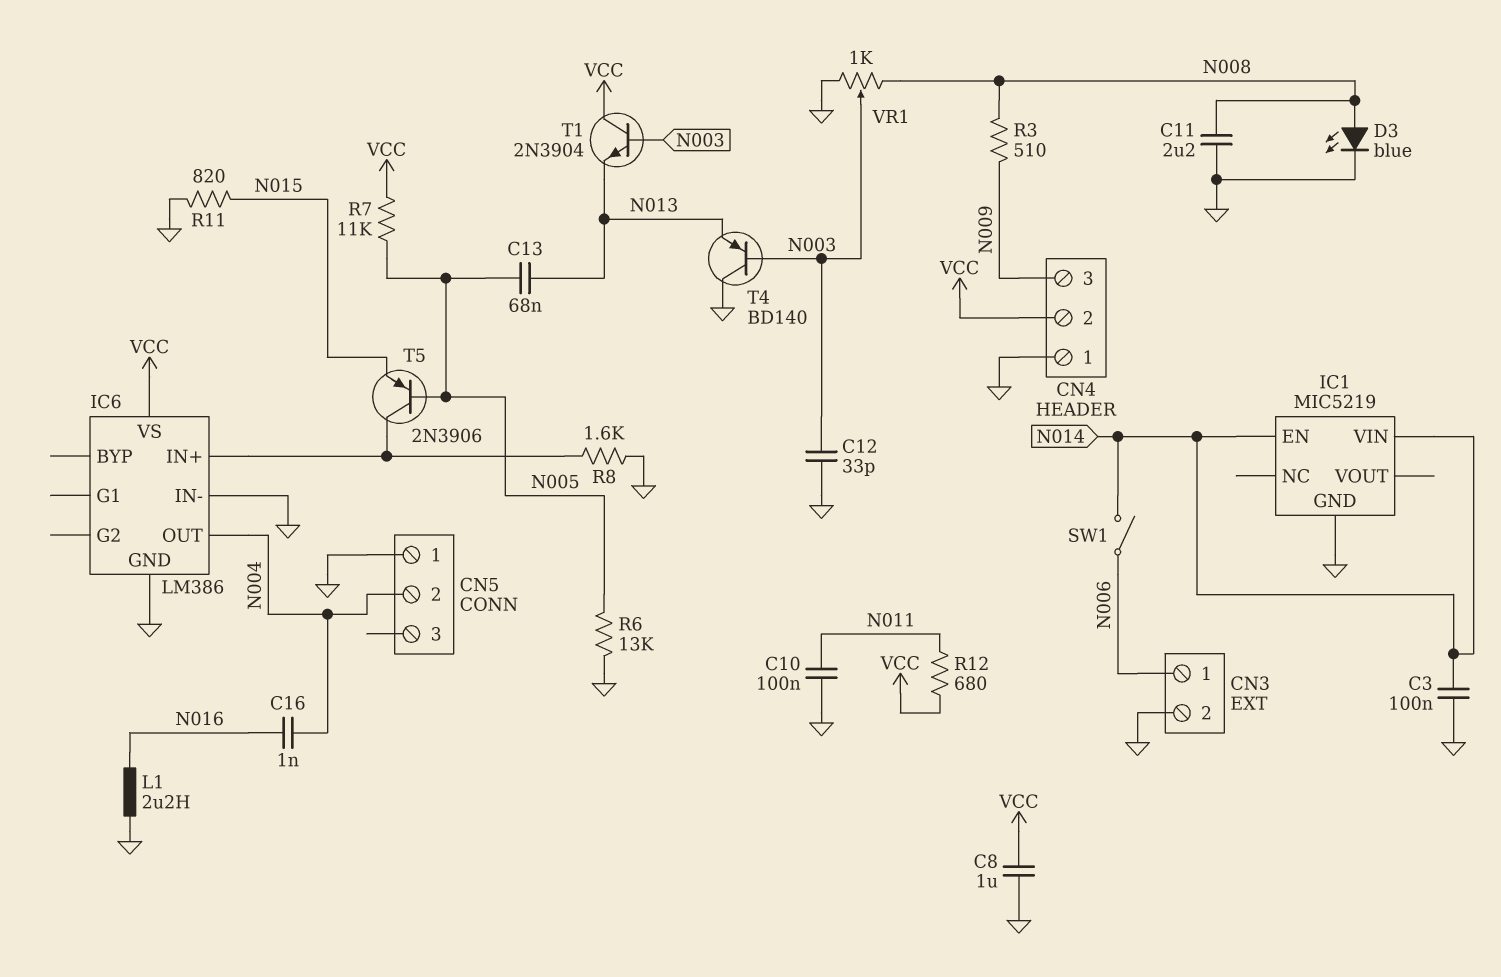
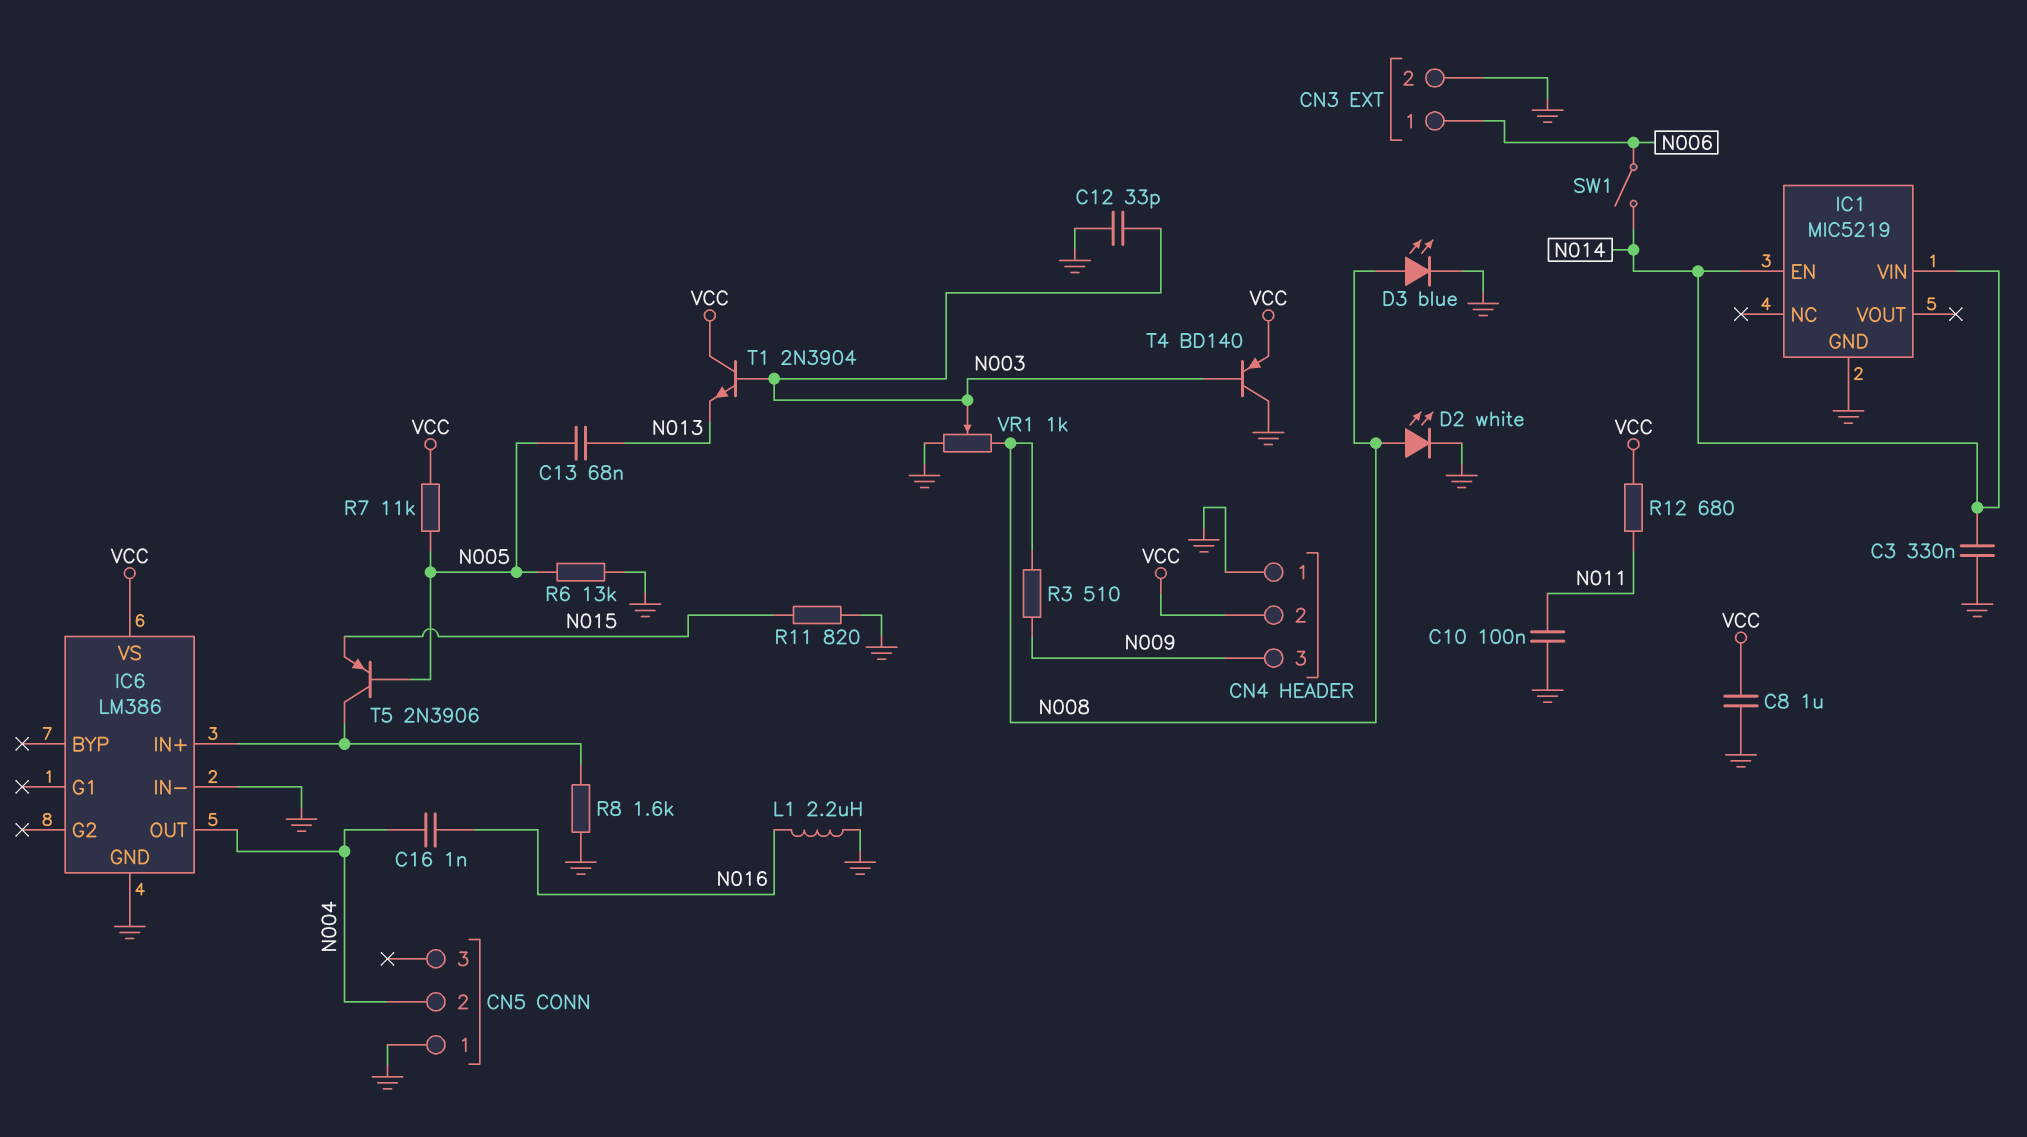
C3: 100nF (GND, N014) -> 330nF (GND, N014)
C11: 2.2uF (GND, N008) -> none
D2: none -> LED white (A N008, K GND)
T4: PNP BD140 (B N003, C GND, E N013) -> PNP BD140 (B N003, C GND, E VCC)

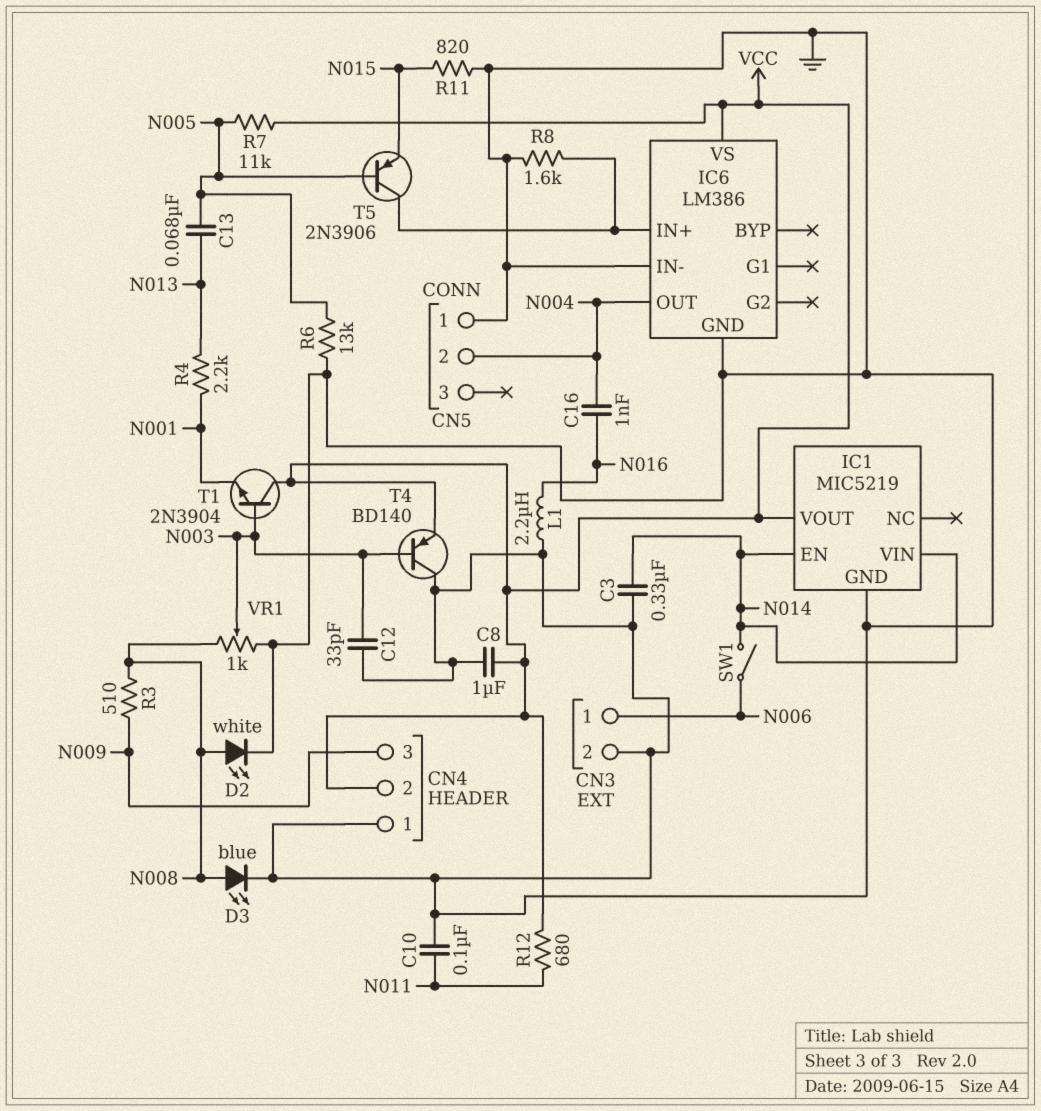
IC1 pin VOUT: none -> VCC
R4: none -> 2.2k (N001, N013)
T1: NPN 2N3904 (B N003, C VCC, E N013) -> NPN 2N3904 (B N003, C VCC, E N001)

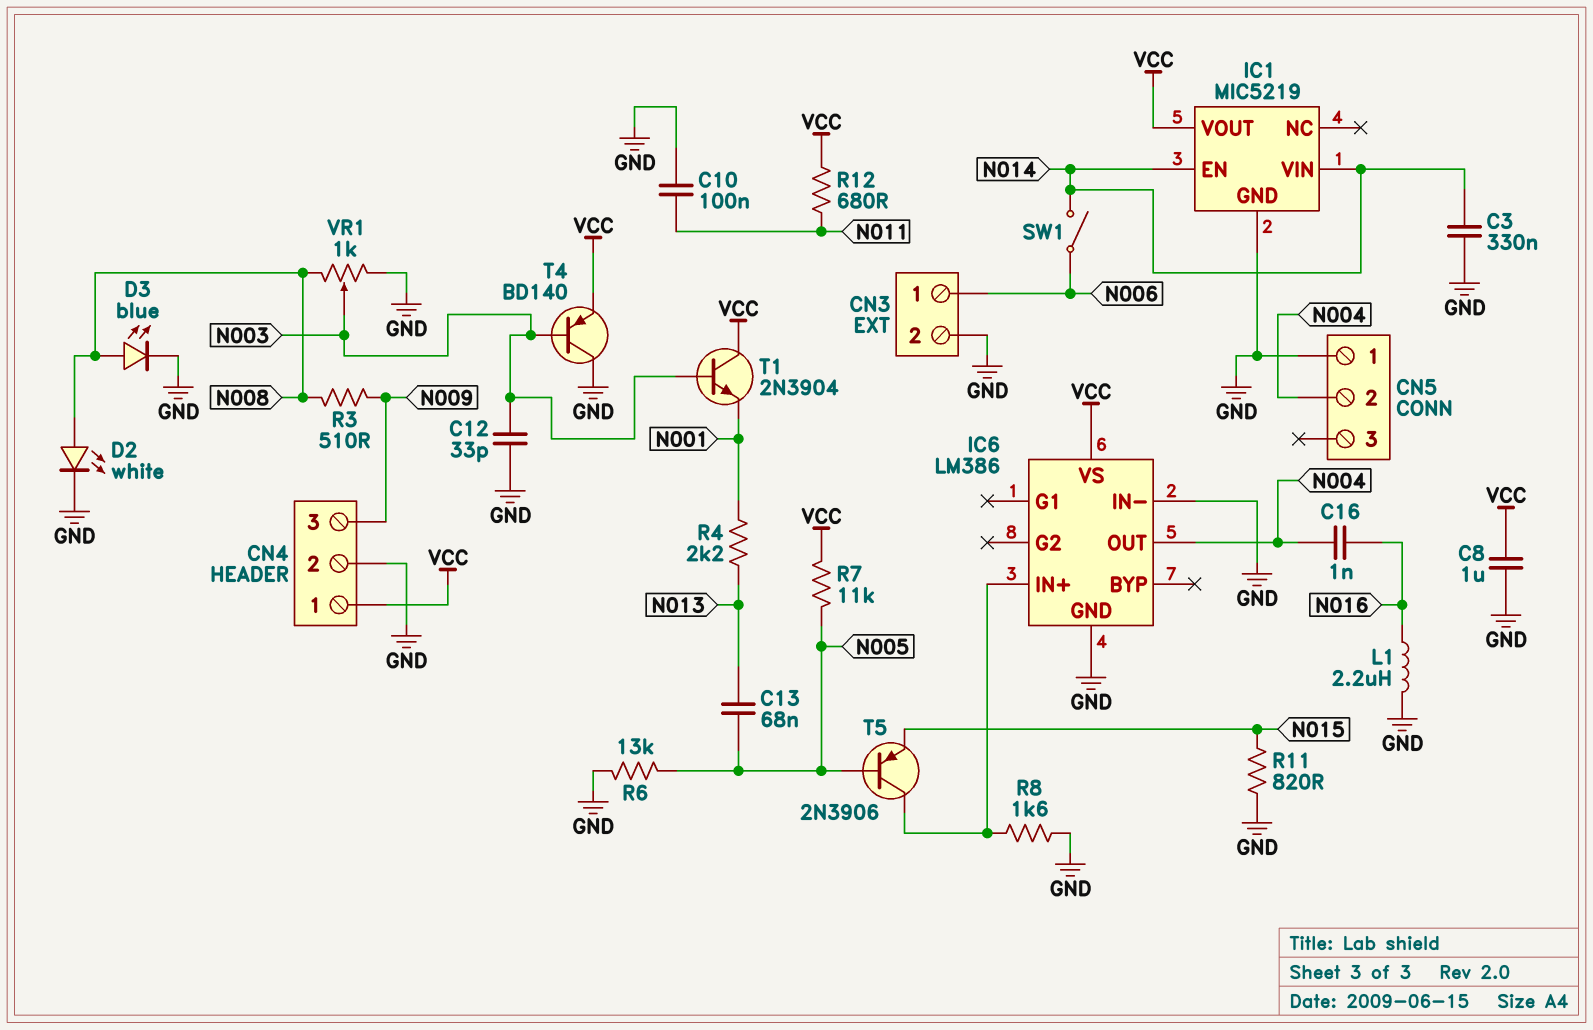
CN4 pin 1: GND -> VCC
CN4 pin 2: VCC -> GND

